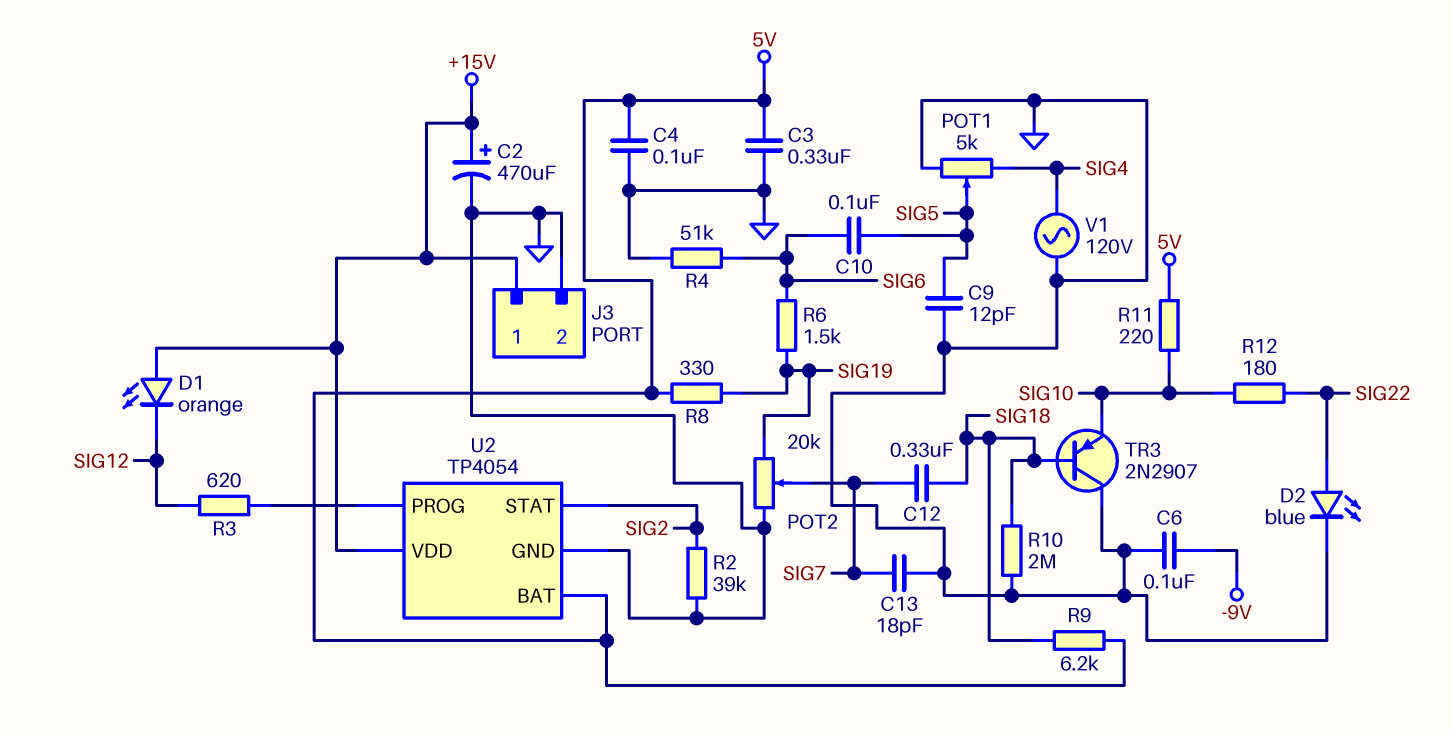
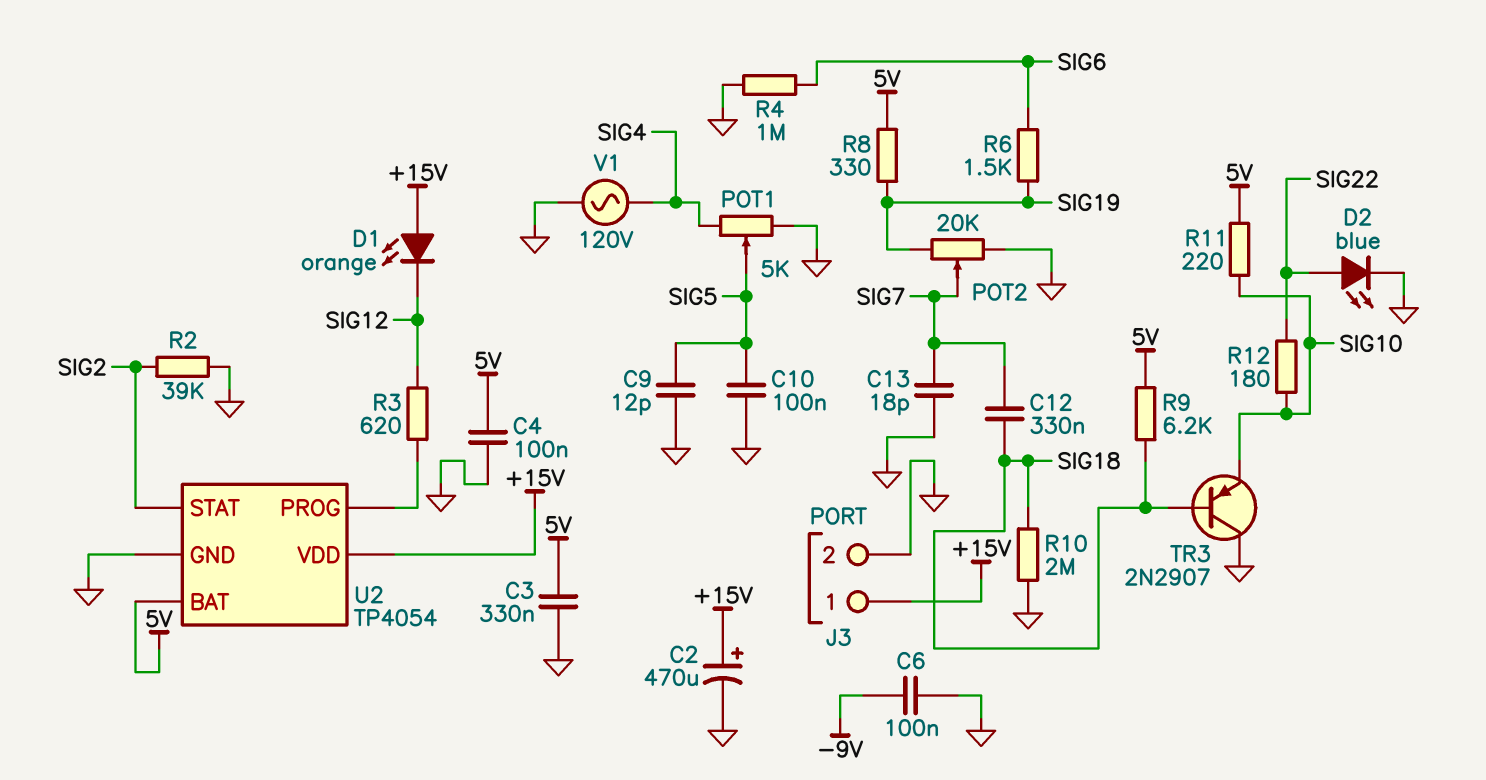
C10: 100nF (SIG5, SIG6) -> 100nF (GND, SIG5)
R4: 51k (GND, SIG6) -> 1M (GND, SIG6)

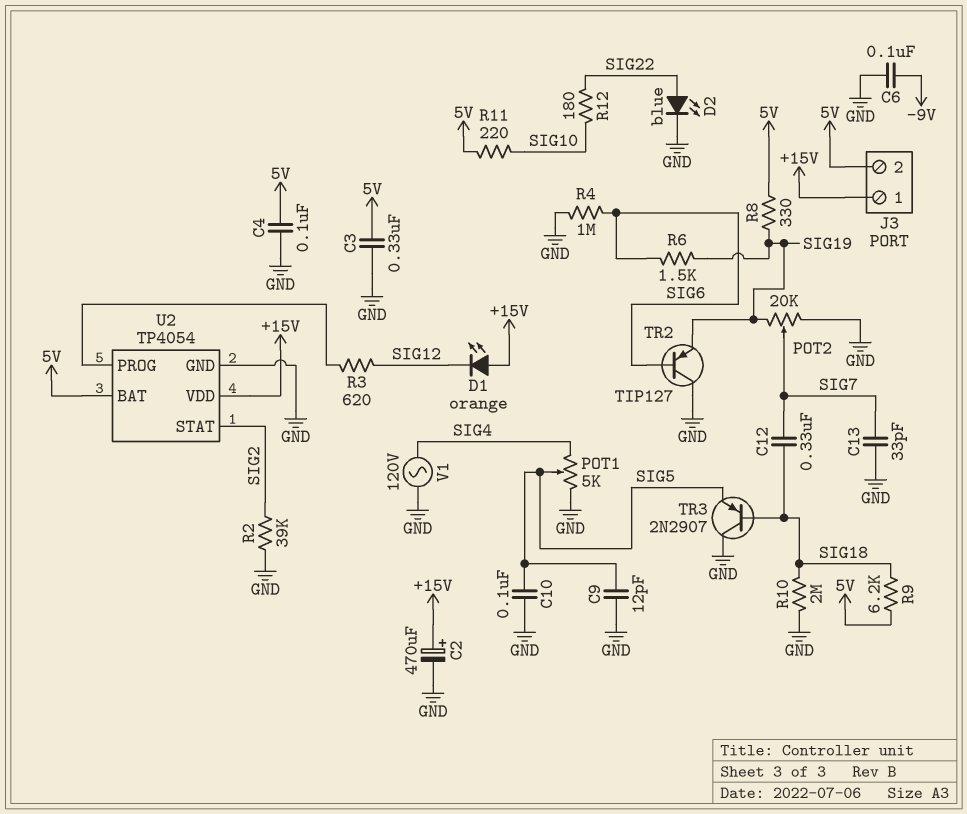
C13: 18pF (GND, SIG7) -> 33pF (GND, SIG7)
J3 pin 2: GND -> 5V
TR2: none -> PNP TIP127 (B SIG6, C GND, E SIG19)
TR3: PNP 2N2907 (B SIG18, C GND, E SIG10) -> PNP 2N2907 (B SIG18, C GND, E SIG5)

